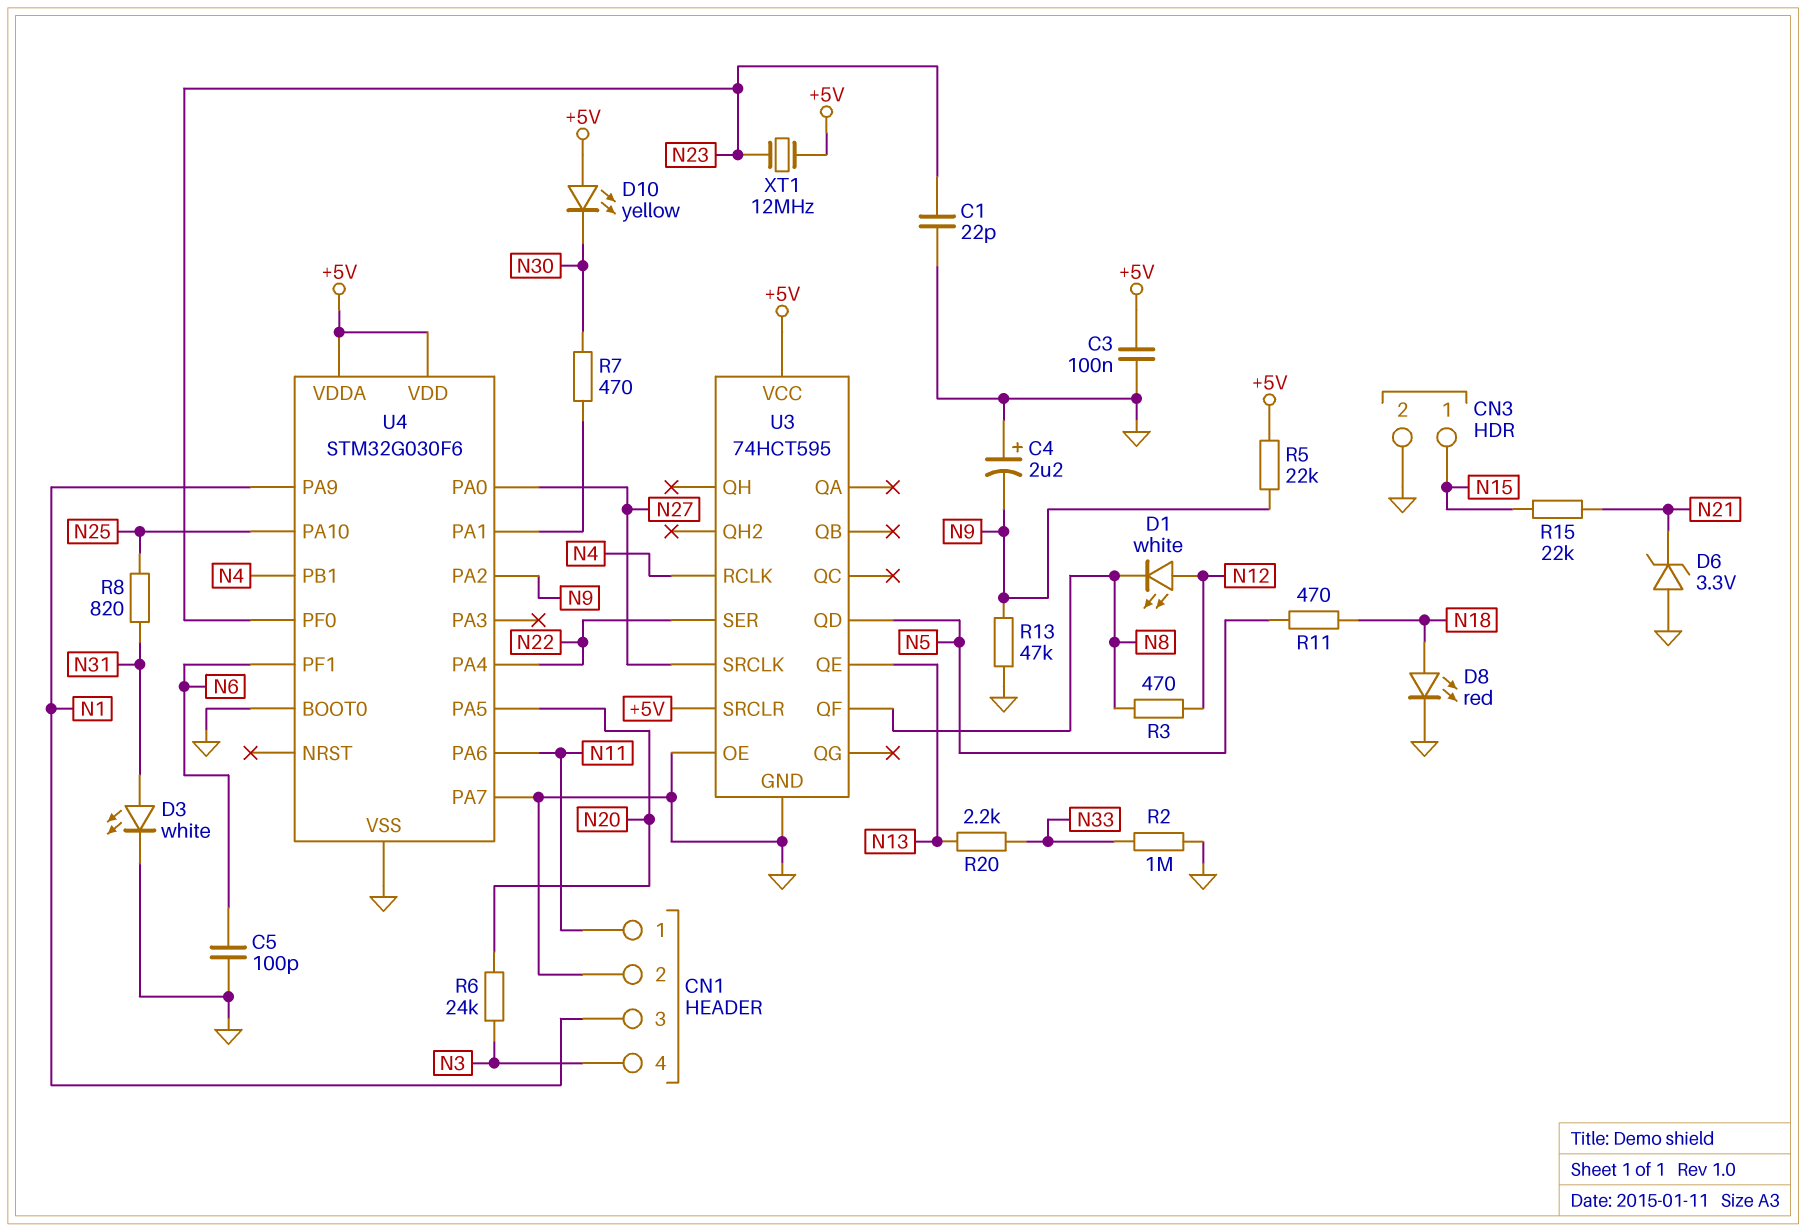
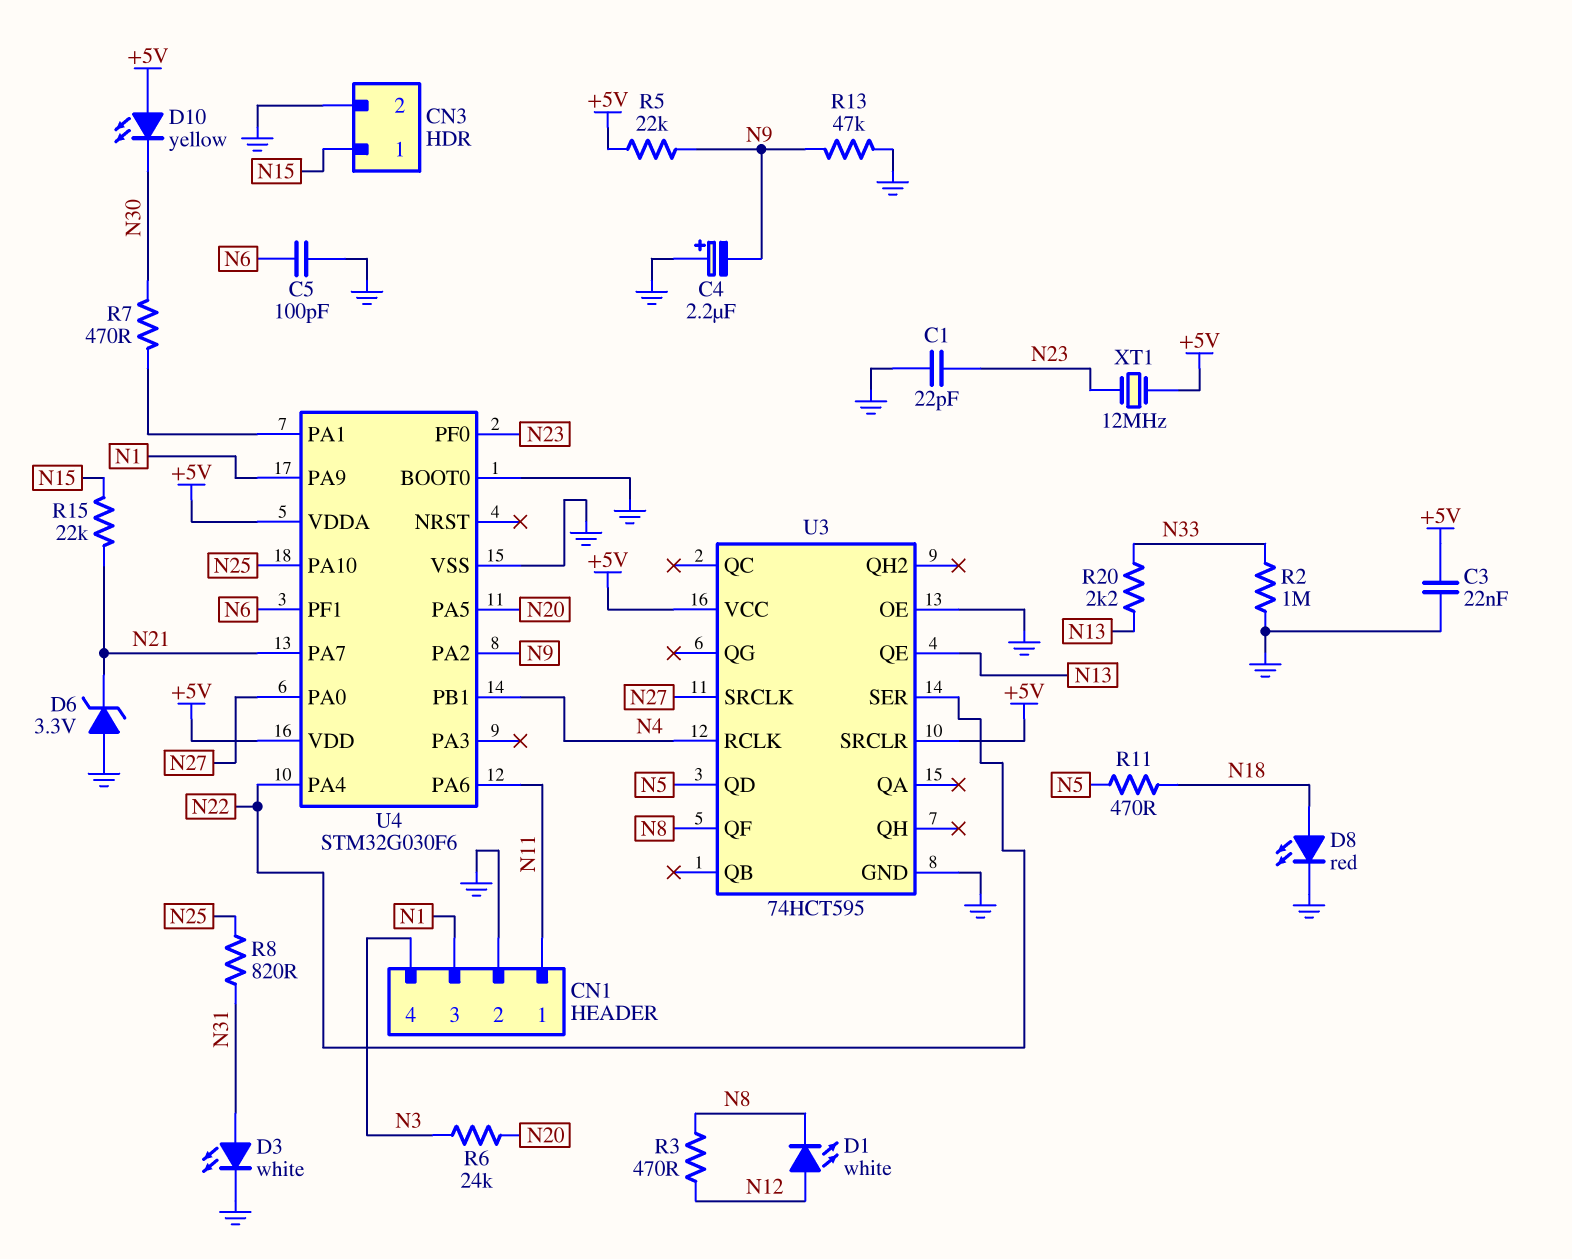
C3: 100nF (+5V, GND) -> 22nF (+5V, GND)
U4 pin PA7: GND -> N21

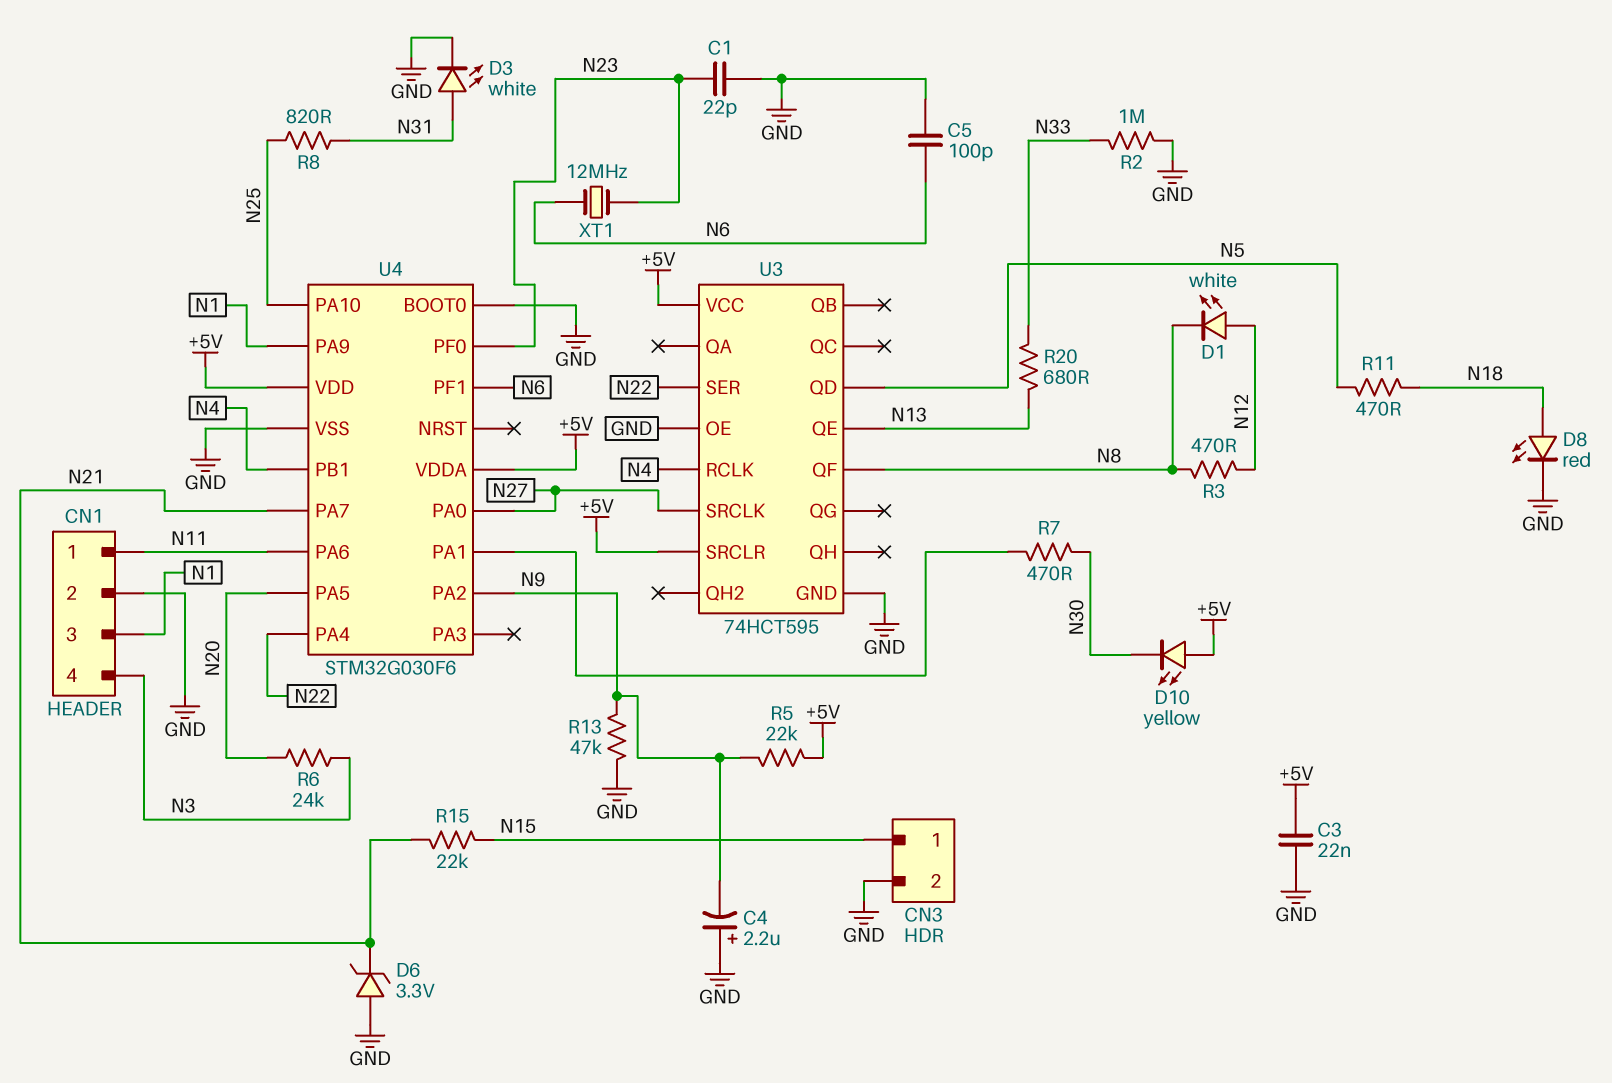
R20: 2.2k (N13, N33) -> 680 (N13, N33)
XT1: 12MHz (+5V, N23) -> 12MHz (N6, N23)

